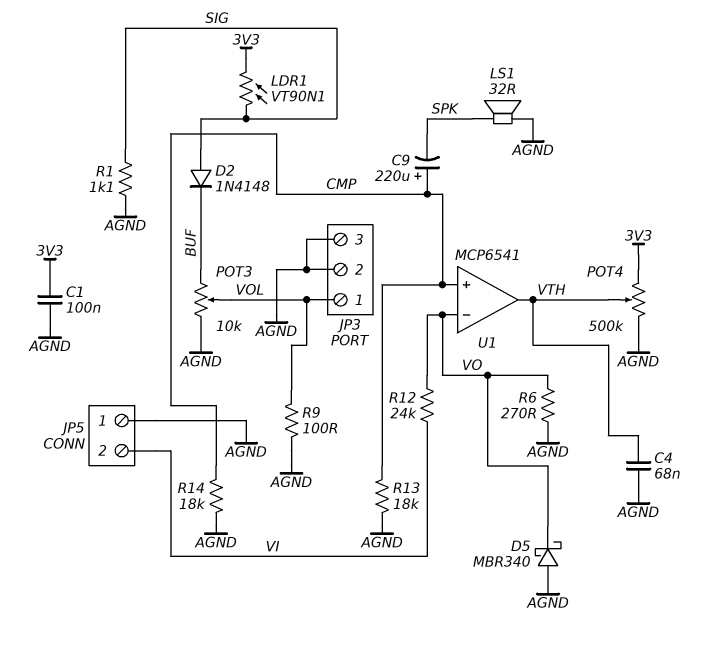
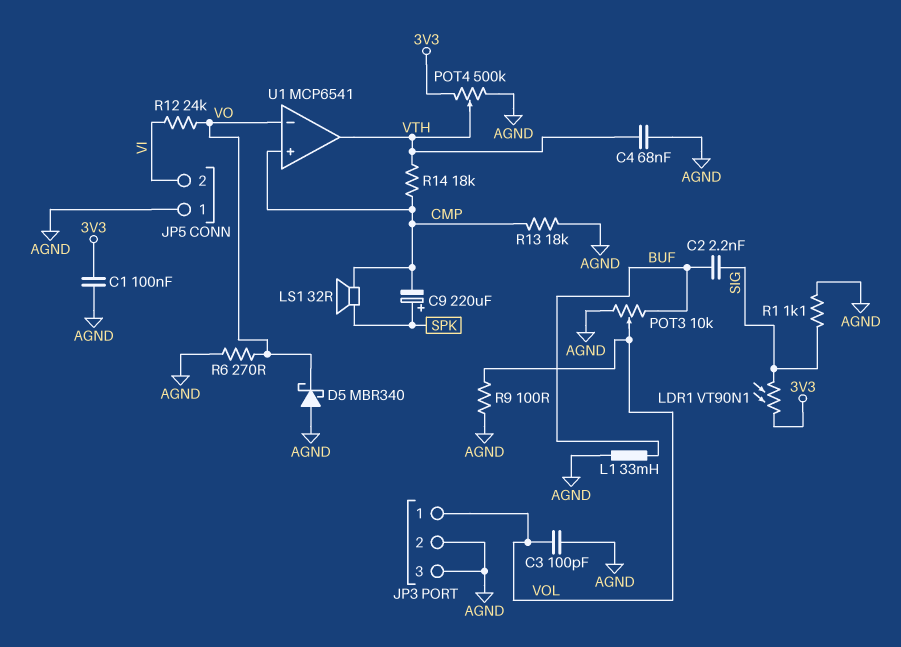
C2: none -> 2.2nF (BUF, SIG)
C3: none -> 100pF (AGND, VOL)
C9: 220uF (plus CMP, minus SPK) -> 220uF (plus SPK, minus CMP)
D2: diode 1N4148 (A SIG, K BUF) -> none
L1: none -> 33mH (AGND, BUF)
LS1: speaker 32R (AGND, SPK) -> speaker 32R (CMP, SPK)
R14: 18k (AGND, CMP) -> 18k (CMP, VTH)

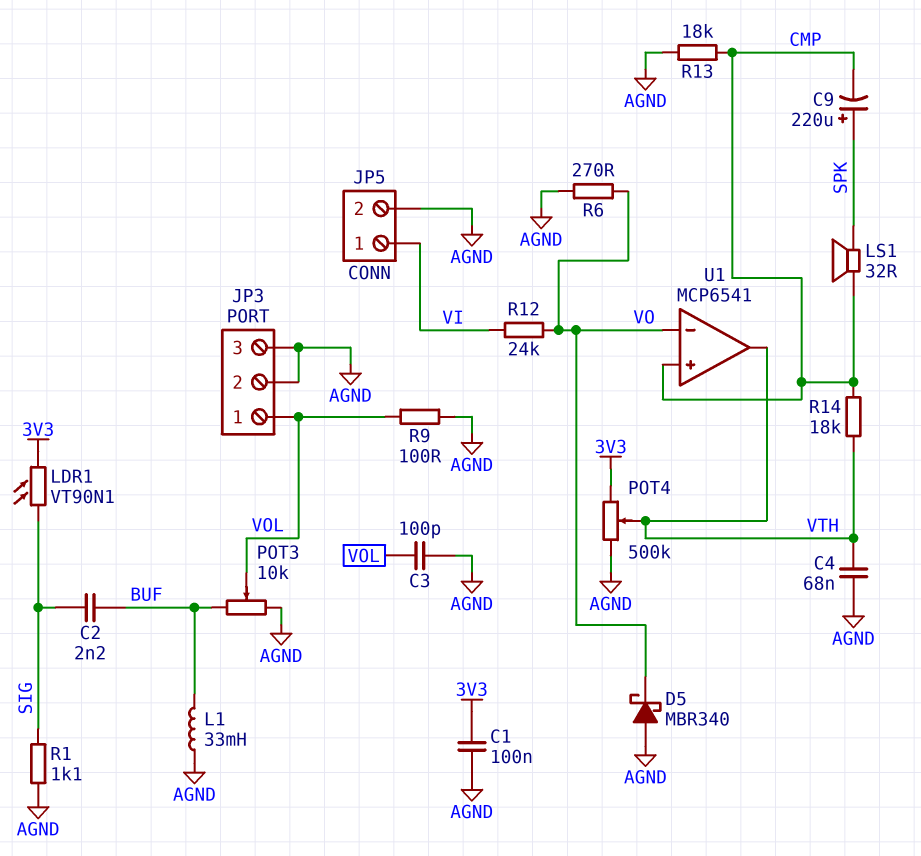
JP5 pin 1: AGND -> VI
JP5 pin 2: VI -> AGND

